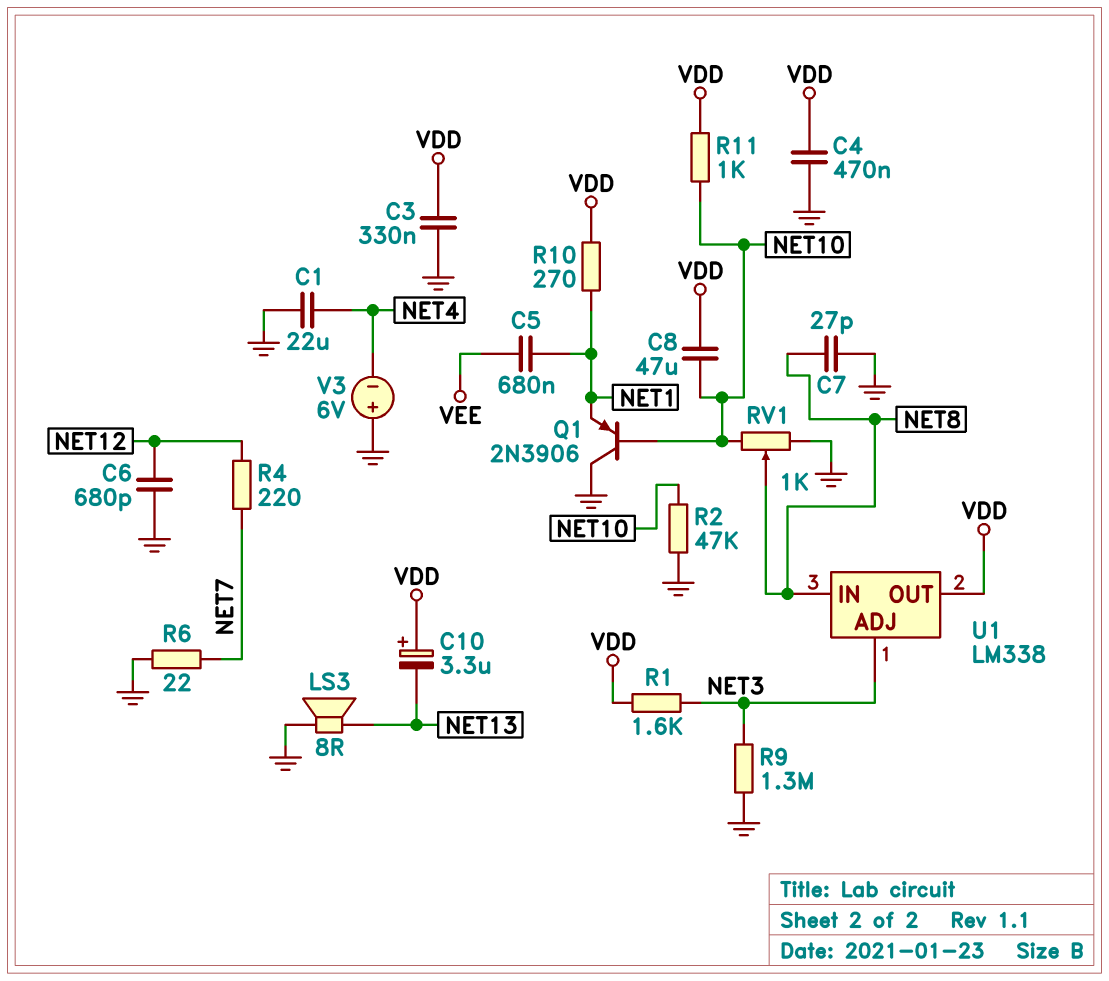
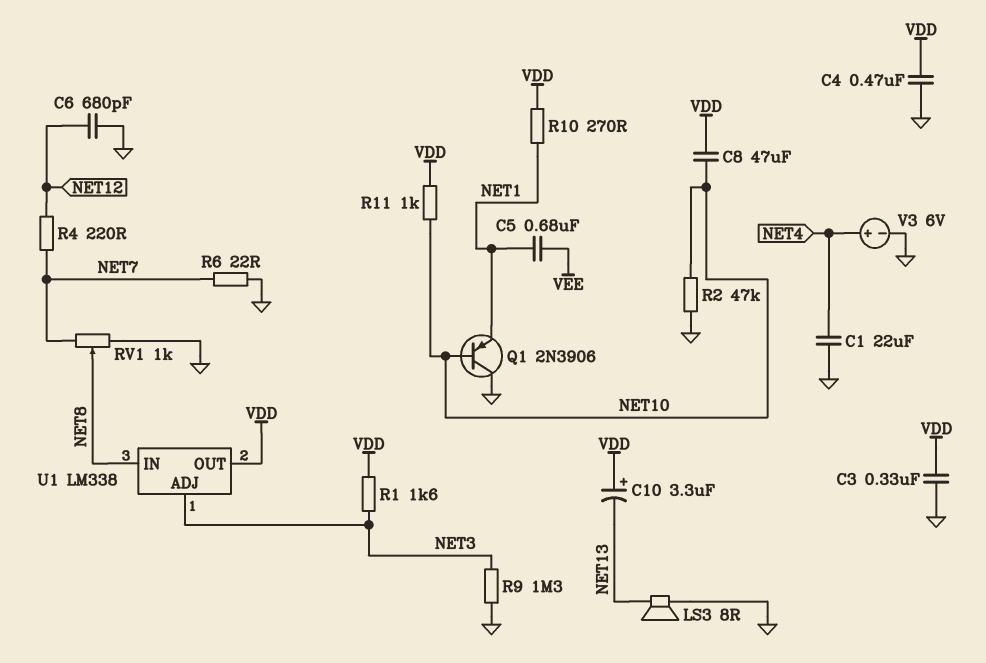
C7: 27pF (GND, NET8) -> none
RV1: 1k (GND, NET10, wiper NET8) -> 1k (GND, NET7, wiper NET8)
V3: 6V (plus GND, minus NET4) -> 6V (plus NET4, minus GND)

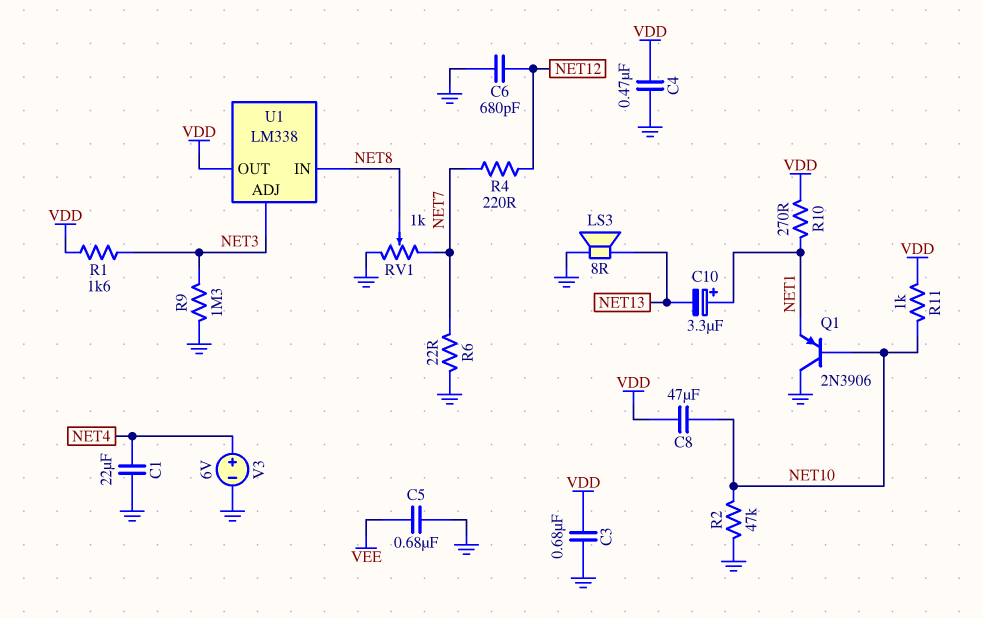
C3: 330nF (GND, VDD) -> 680nF (GND, VDD)
C5: 680nF (NET1, VEE) -> 680nF (GND, VEE)
C10: 3.3uF (plus VDD, minus NET13) -> 3.3uF (plus NET1, minus NET13)

